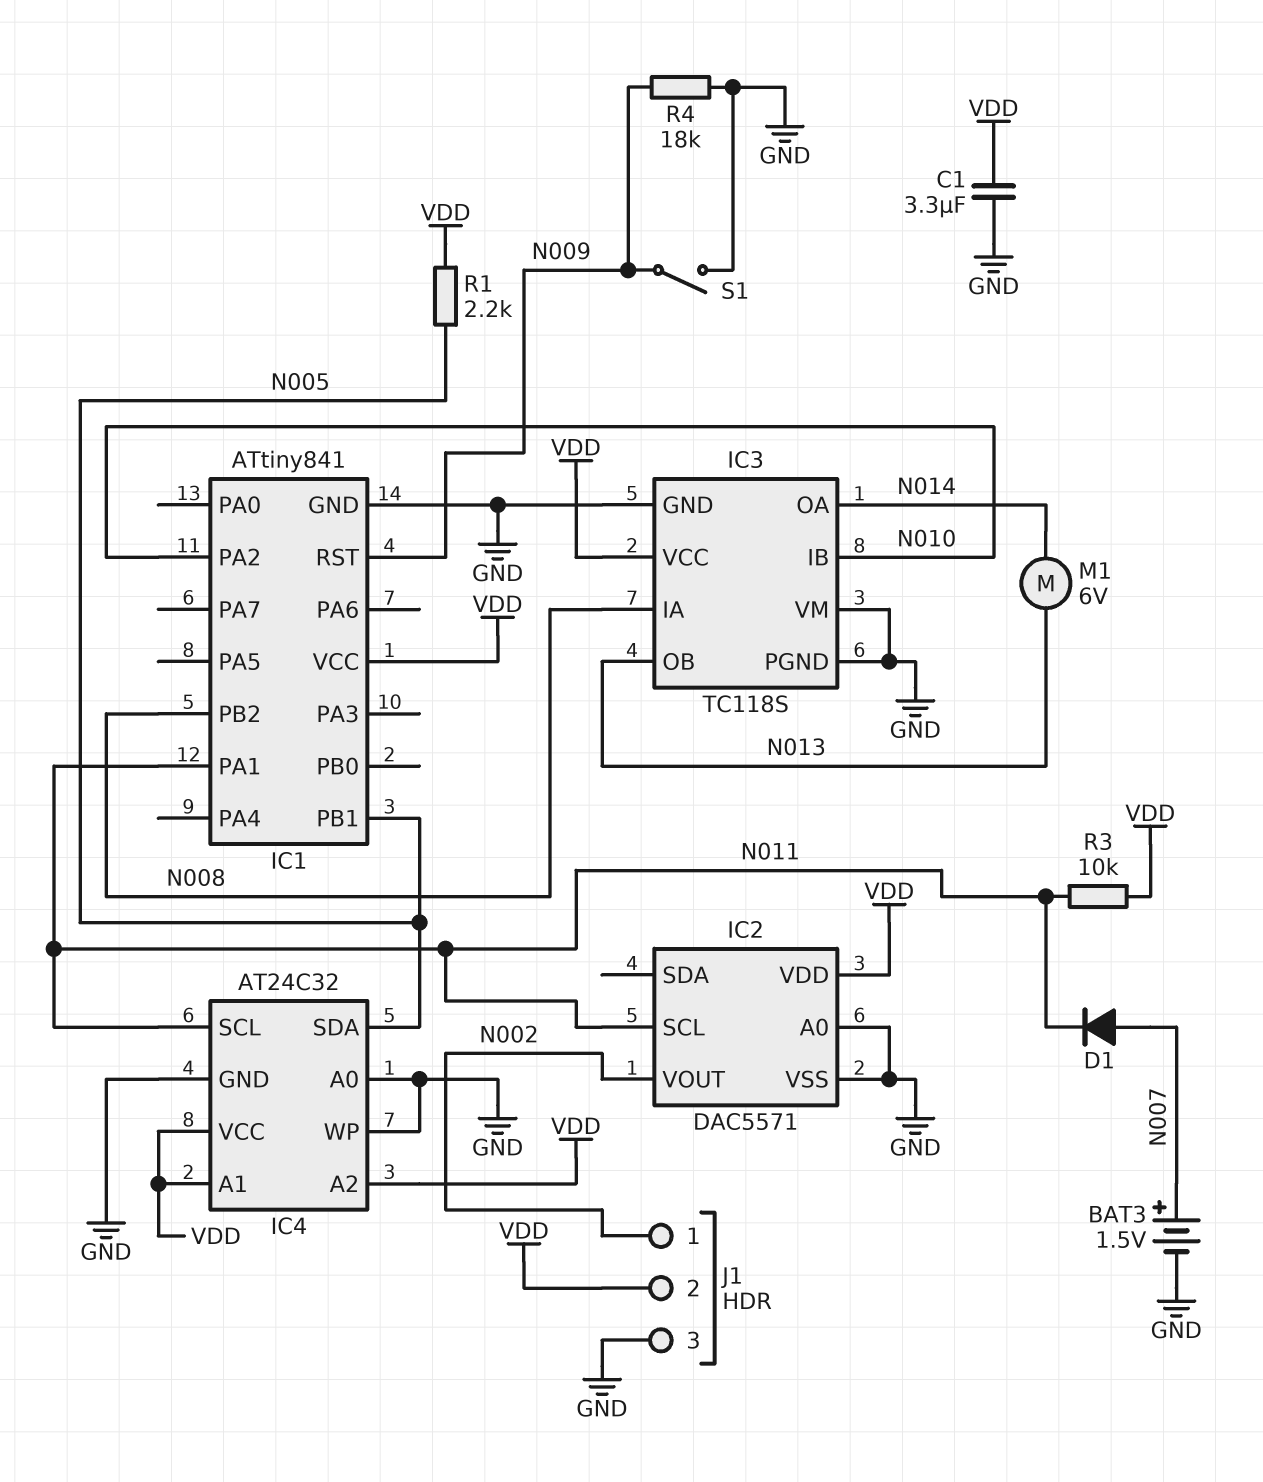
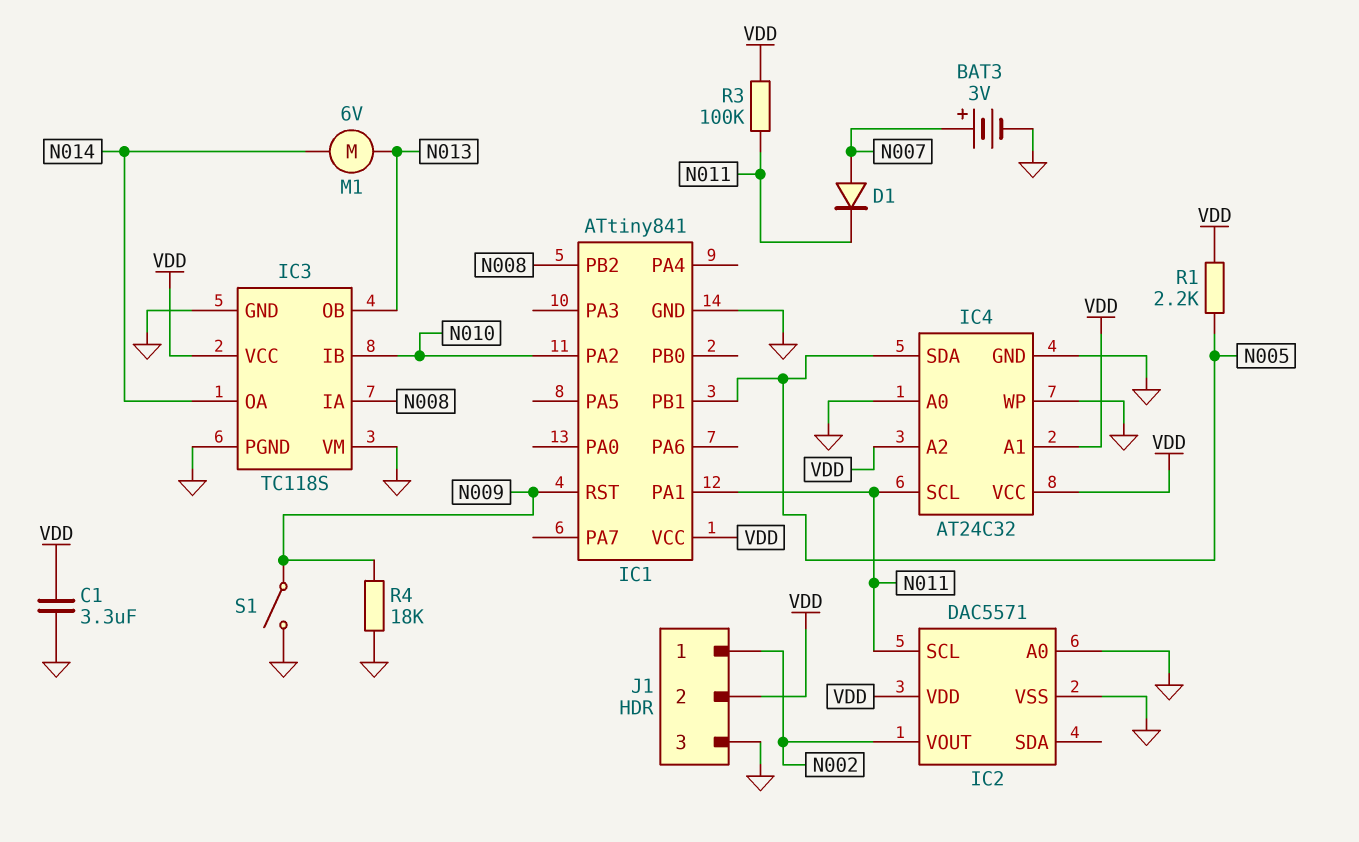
BAT3: 1.5V (plus N007, minus GND) -> 3V (plus N007, minus GND)
R3: 10k (N011, VDD) -> 100k (N011, VDD)

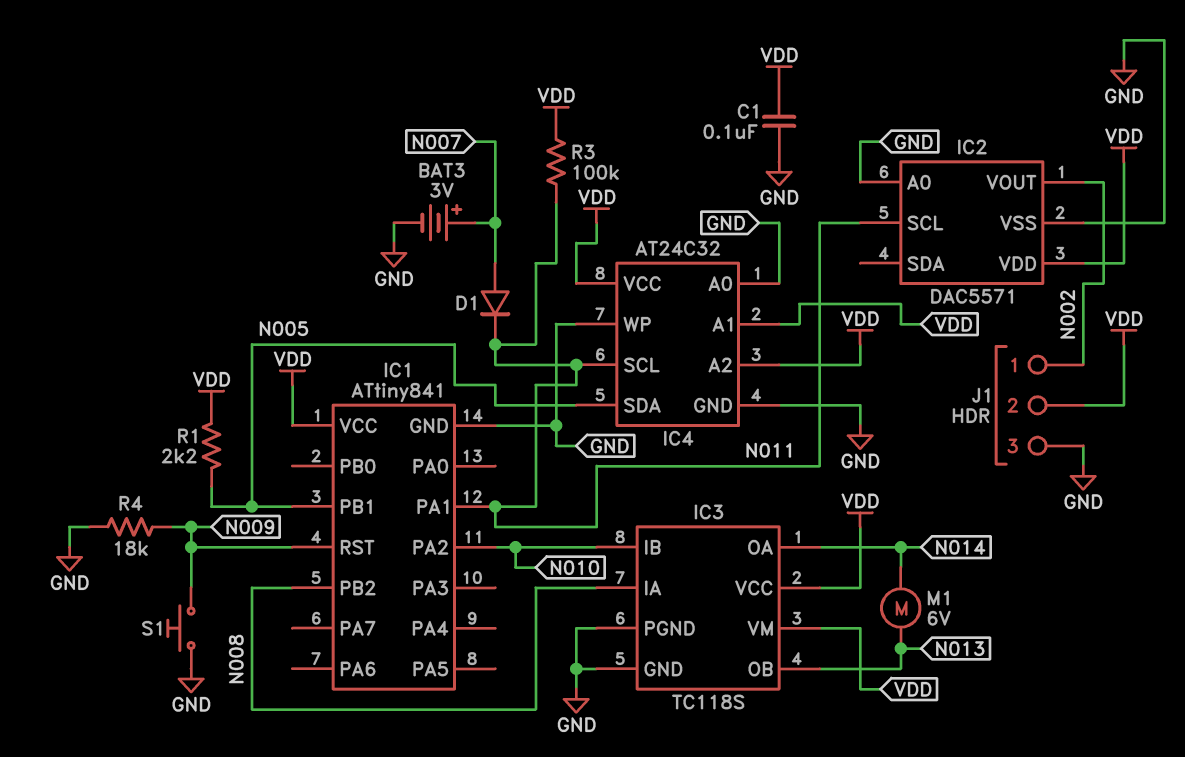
C1: 3.3uF (GND, VDD) -> 100nF (GND, VDD)
IC3 pin VM: GND -> VDD
S1: switch (GND, N009) -> button (GND, N009)

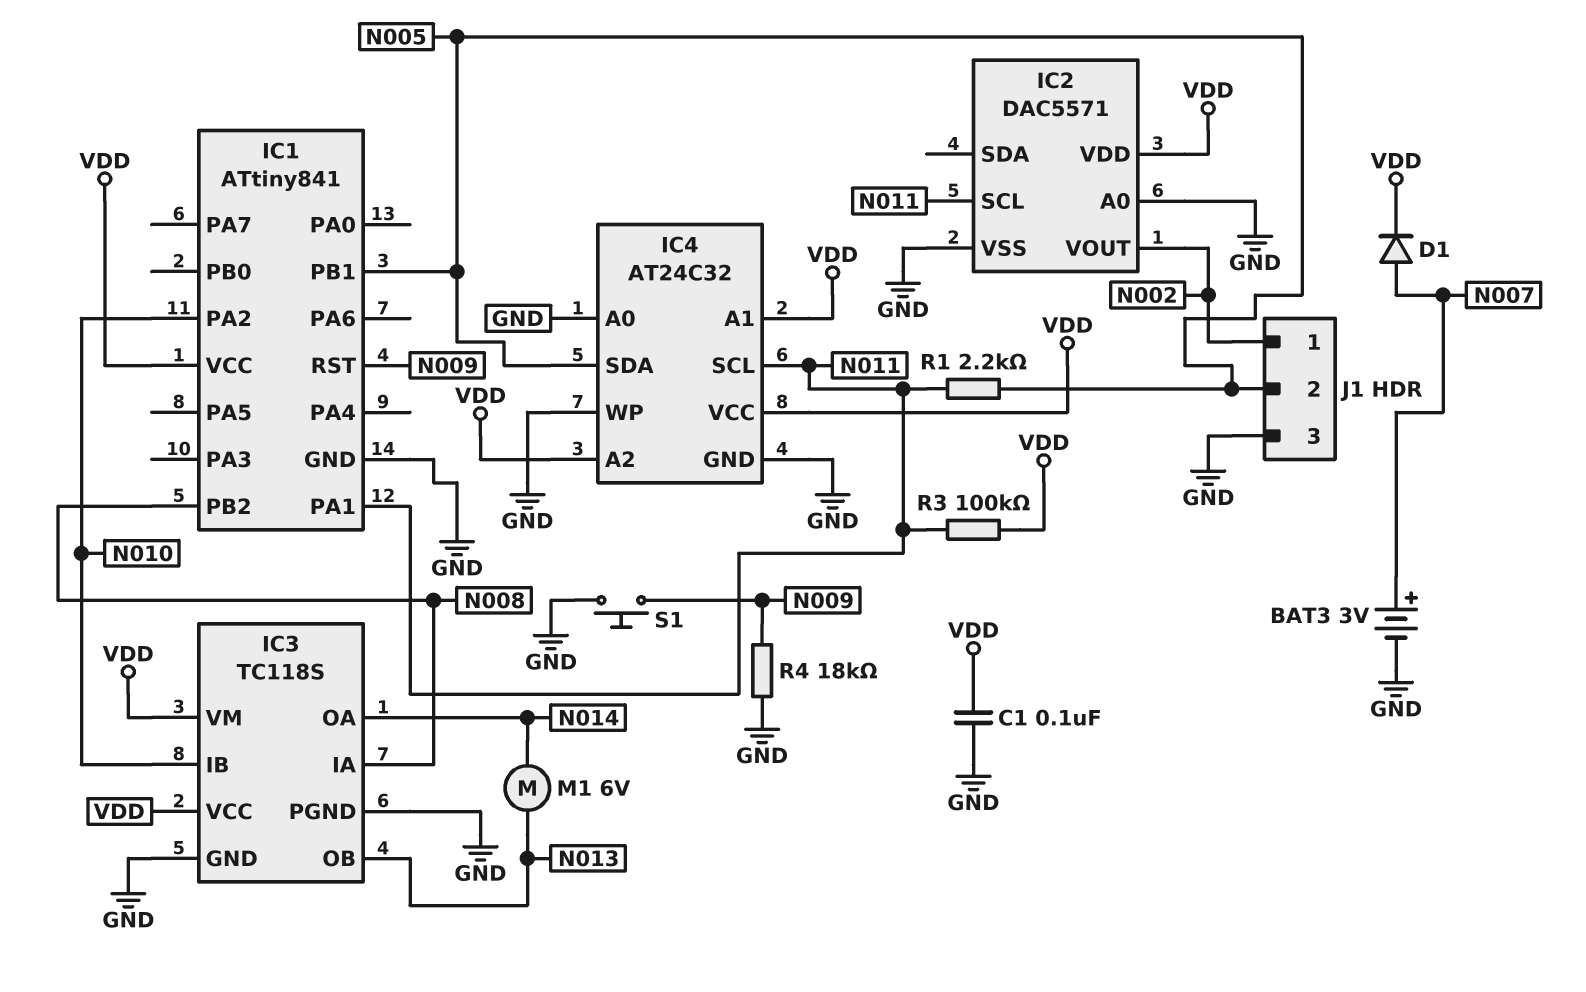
D1: diode (A N007, K N011) -> diode (A N007, K VDD)
J1 pin 2: VDD -> N005
R1: 2.2k (N005, VDD) -> 2.2k (N005, N011)

